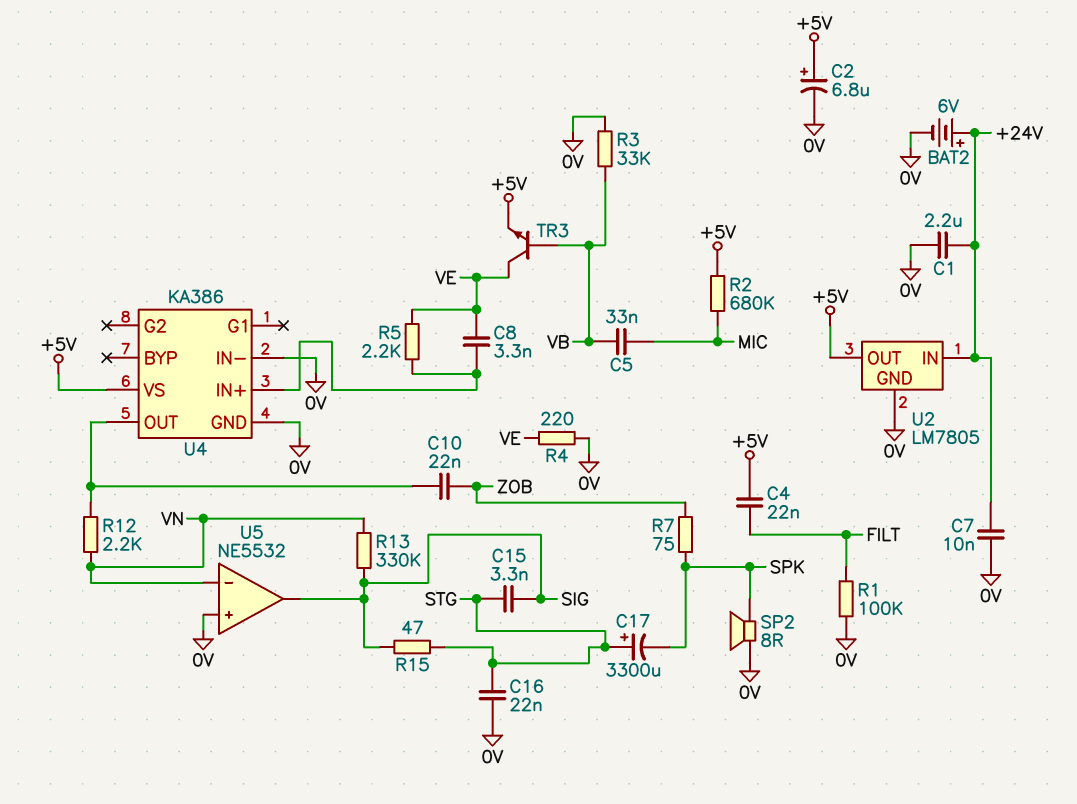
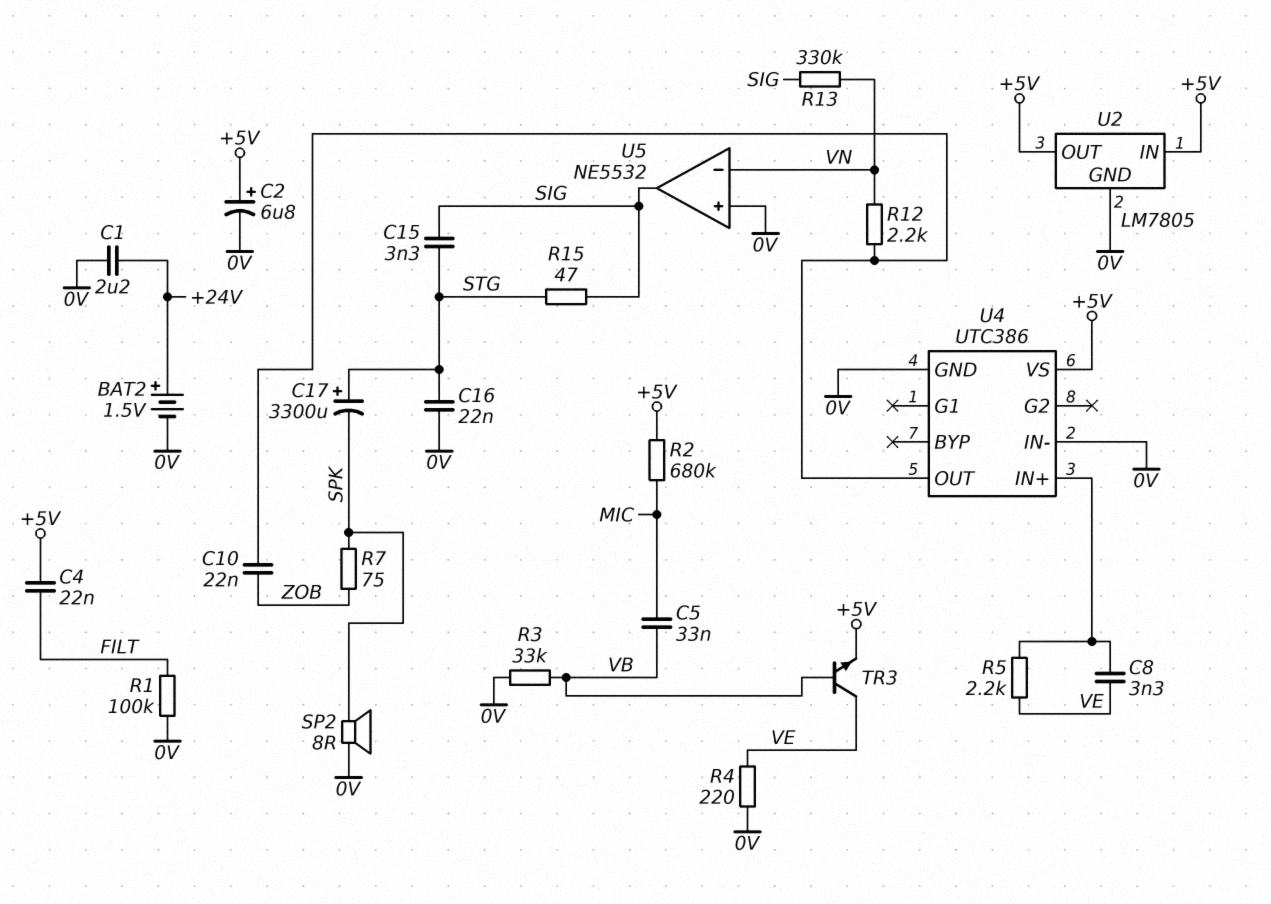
BAT2: 6V (plus +24V, minus 0V) -> 1.5V (plus +24V, minus 0V)
C7: 10nF (+24V, 0V) -> none
U2 pin IN: +24V -> +5V
U4: KA386 -> UTC386

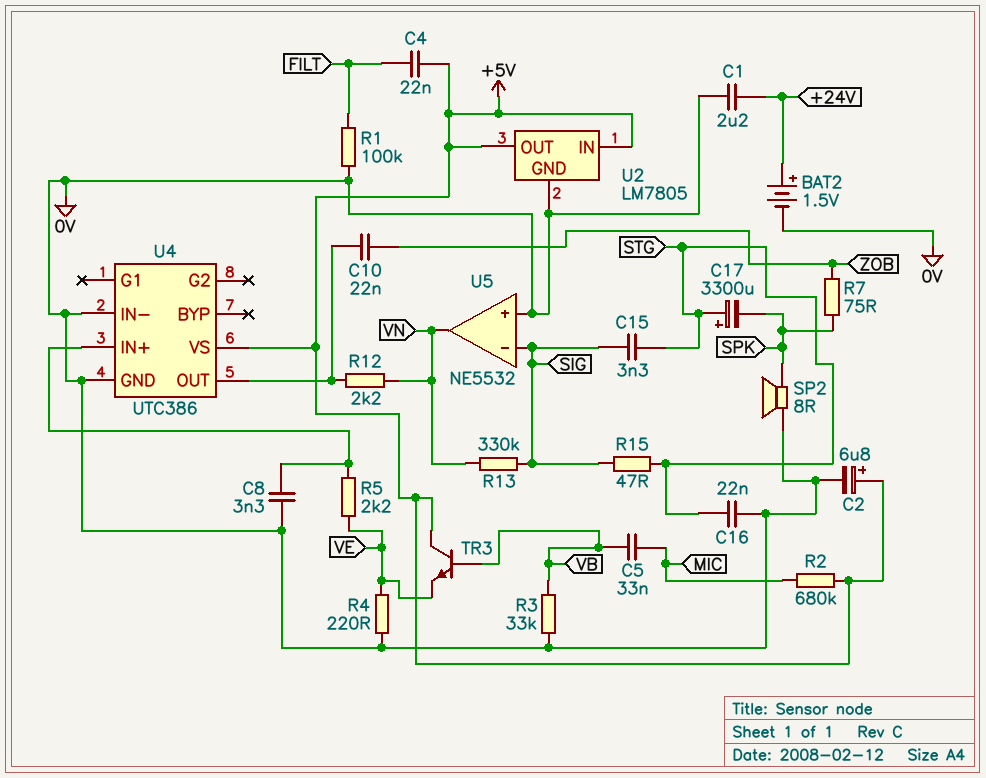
C8: 3.3nF (U4/IN+, VE) -> 3.3nF (0V, U4/IN+)
TR3: NPN (B VB, C VE, E +5V) -> NPN (B VB, C +5V, E VE)
U5 pin in-: VN -> SIG
U5 pin out: SIG -> VN

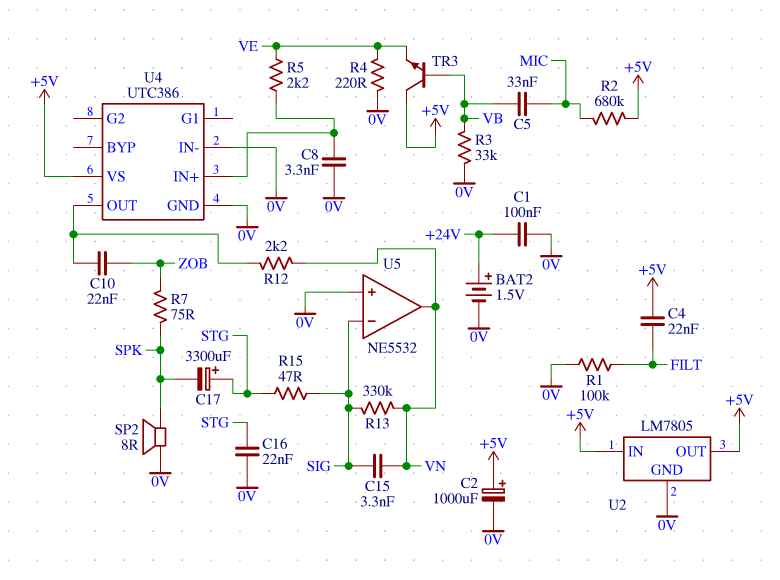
C1: 2.2uF (+24V, 0V) -> 100nF (+24V, 0V)
C2: 6.8uF (plus +5V, minus 0V) -> 1000uF (plus +5V, minus 0V)
C15: 3.3nF (SIG, STG) -> 3.3nF (SIG, VN)

